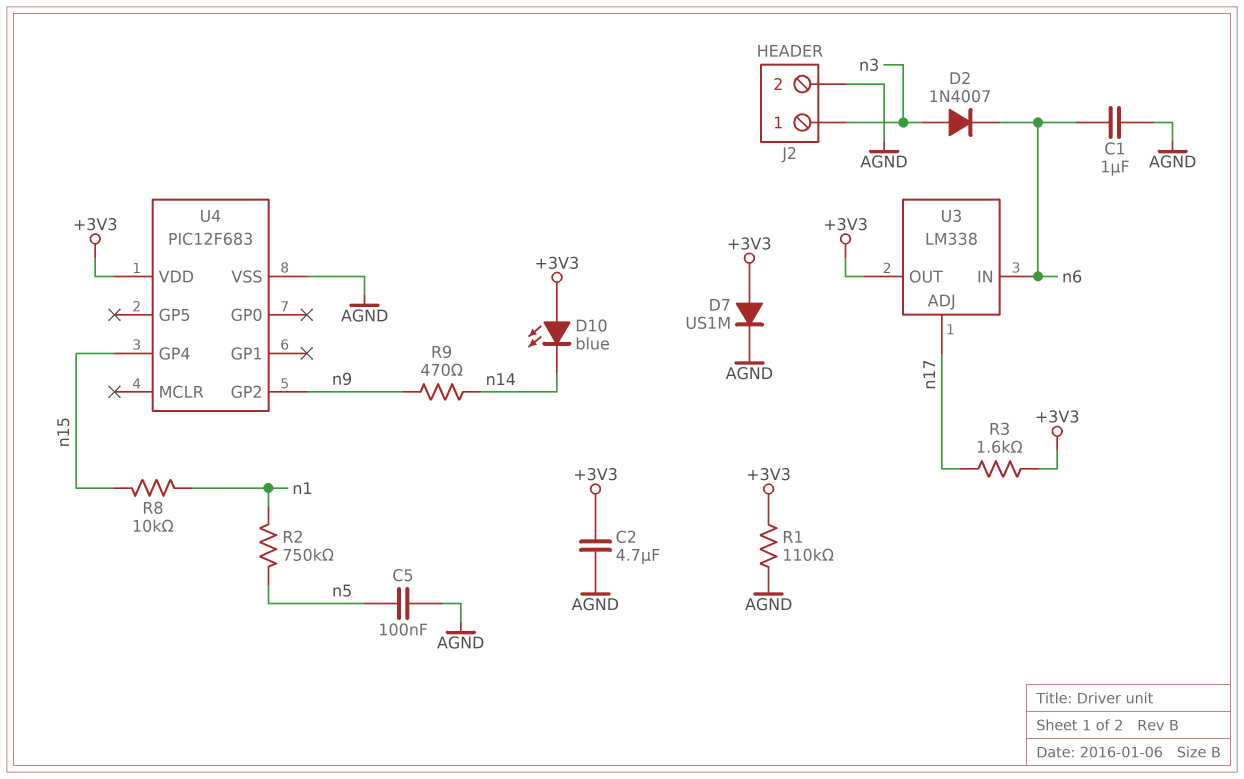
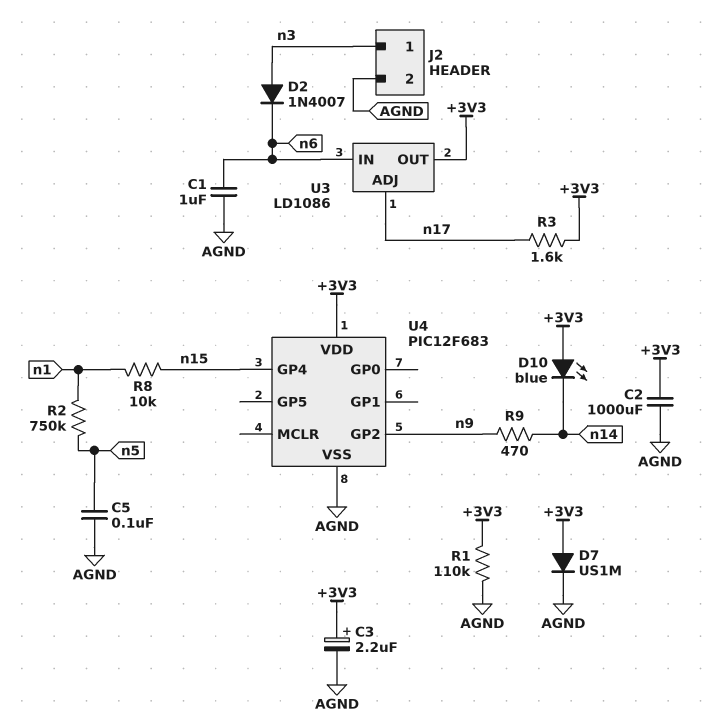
C2: 4.7uF (+3V3, AGND) -> 1000uF (+3V3, AGND)
C3: none -> 2.2uF (plus +3V3, minus AGND)
U3: LM338 -> LD1086

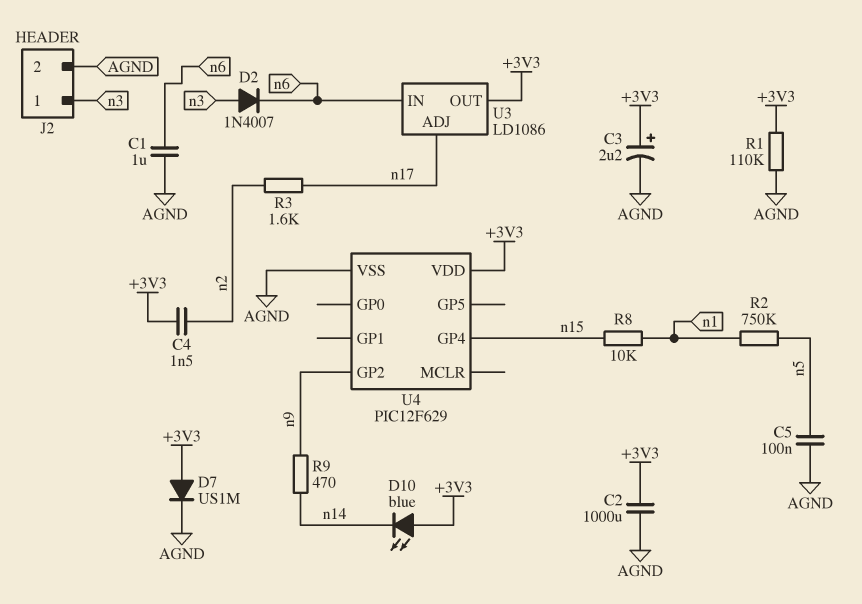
C4: none -> 1.5nF (+3V3, n2)
R3: 1.6k (+3V3, n17) -> 1.6k (n2, n17)
U4: PIC12F683 -> PIC12F629

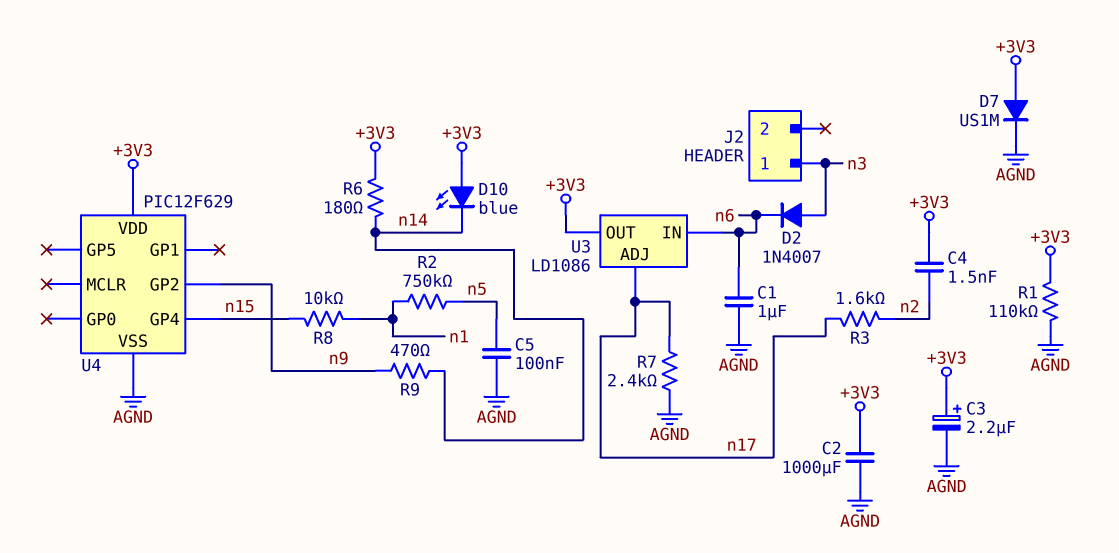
J2 pin 2: AGND -> none
R6: none -> 180 (+3V3, n14)
R7: none -> 2.4k (AGND, n17)

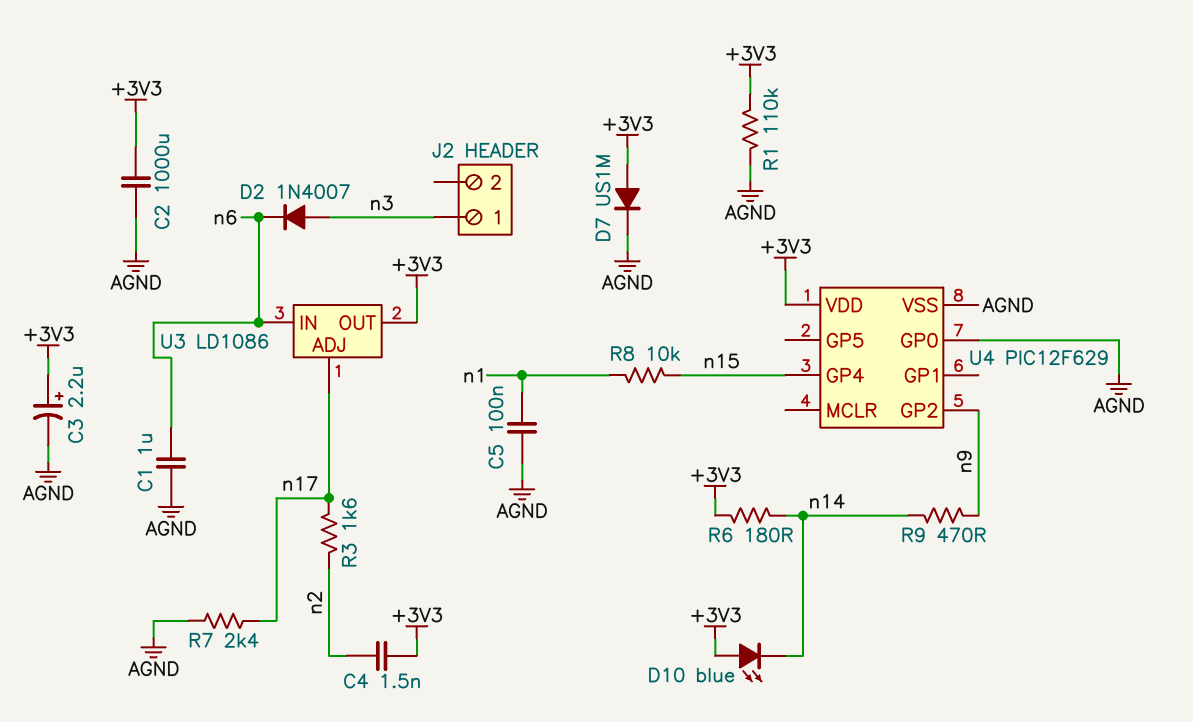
C5: 100nF (AGND, n5) -> 100nF (AGND, n1)
R2: 750k (n1, n5) -> none
U4 pin GP0: none -> AGND

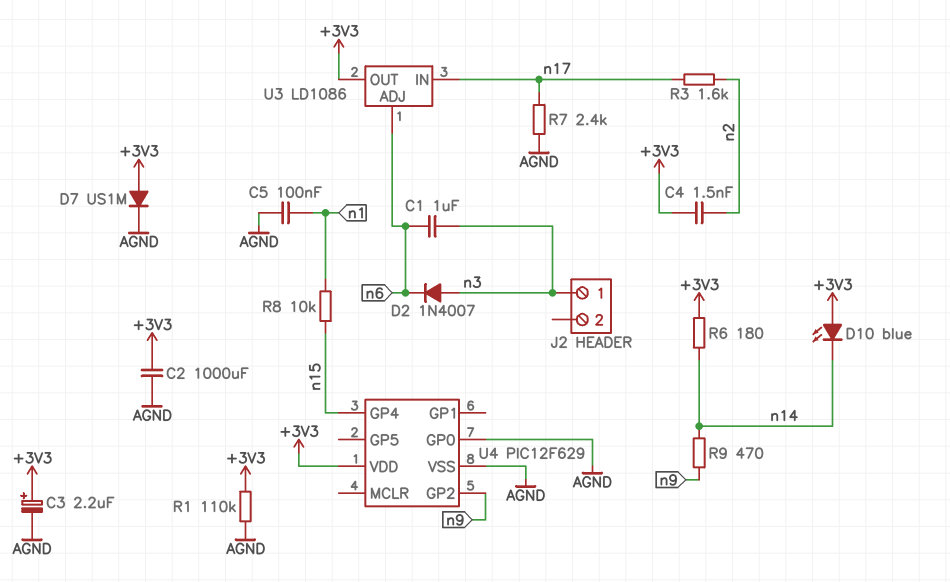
C1: 1uF (AGND, n6) -> 1uF (n3, n6)
U3 pin ADJ: n17 -> n6
U3 pin IN: n6 -> n17

